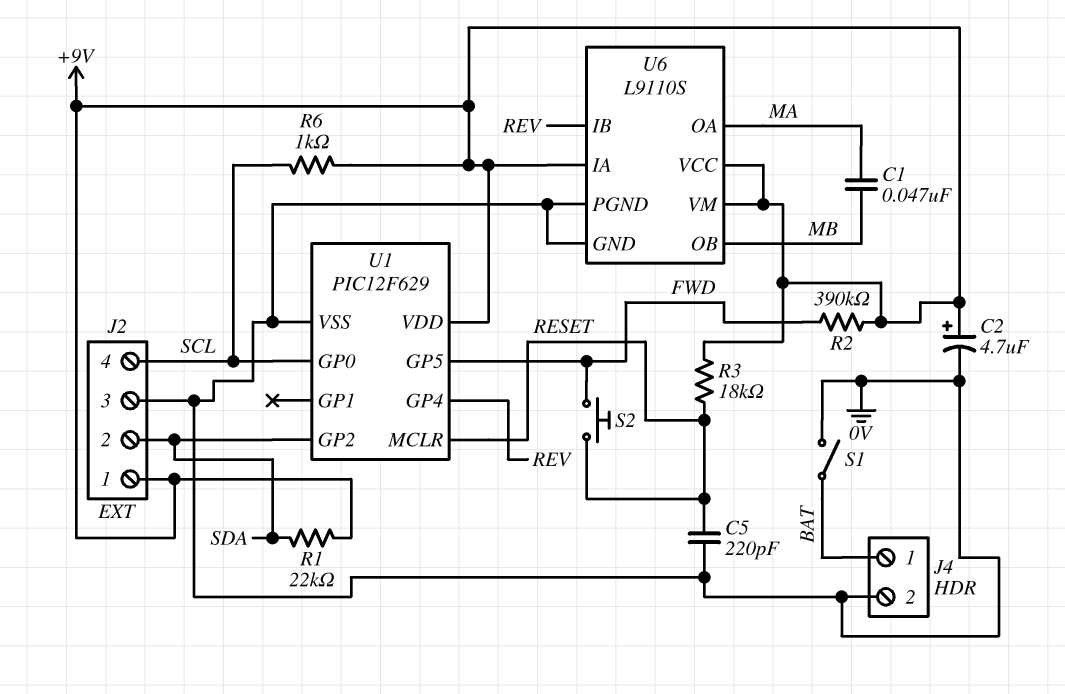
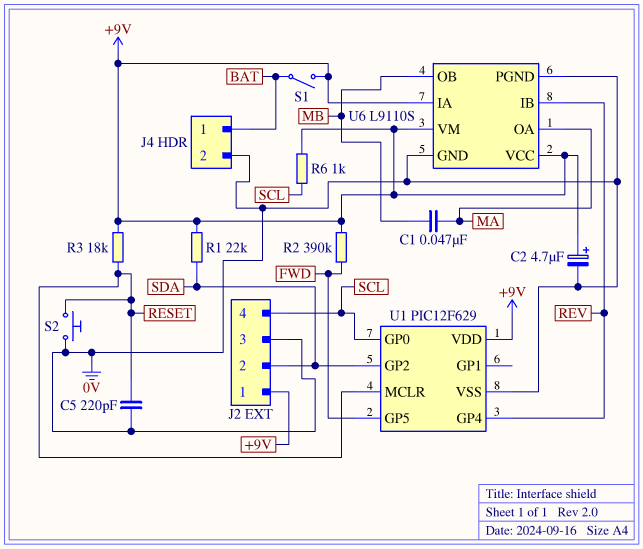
S1: switch (0V, BAT) -> switch (+9V, BAT)
S2: button (FWD, RESET) -> button (0V, RESET)

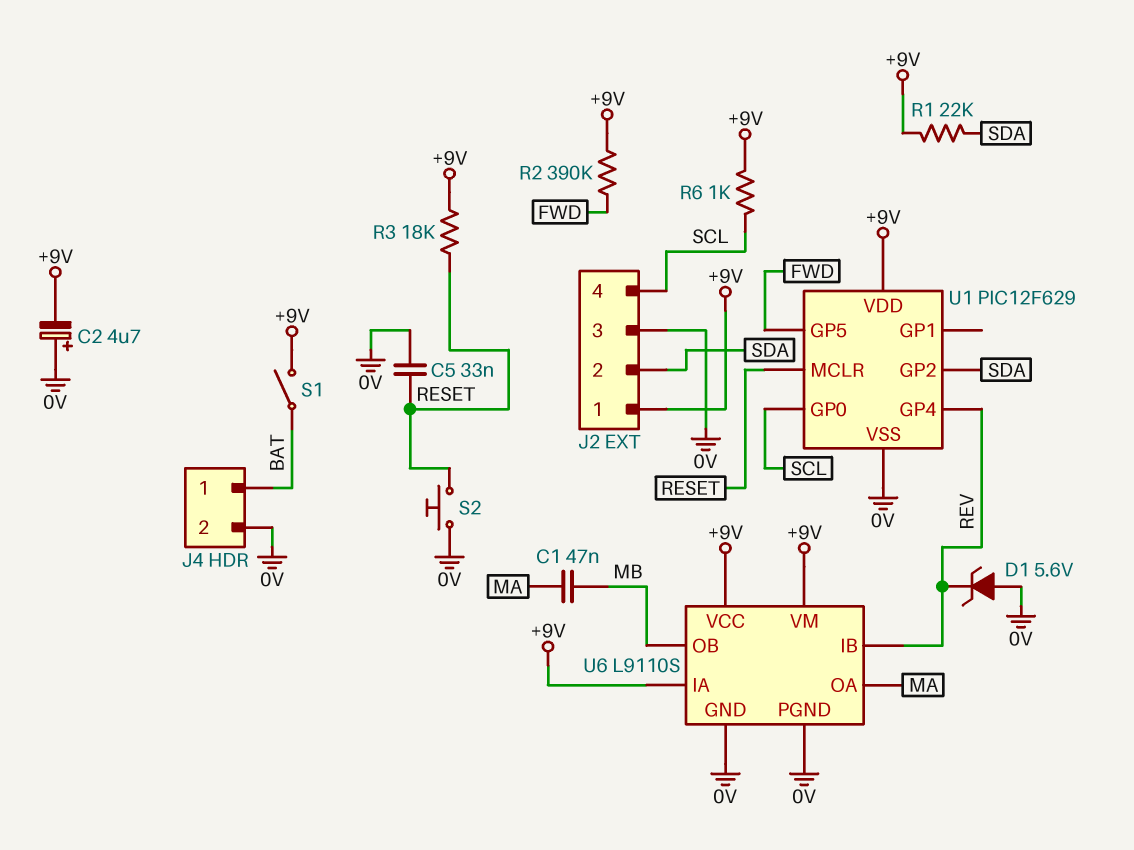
C2: 4.7uF (plus +9V, minus 0V) -> 4.7uF (plus 0V, minus +9V)
C5: 220pF (0V, RESET) -> 33nF (0V, RESET)
D1: none -> zener 5.6V (A 0V, K REV)

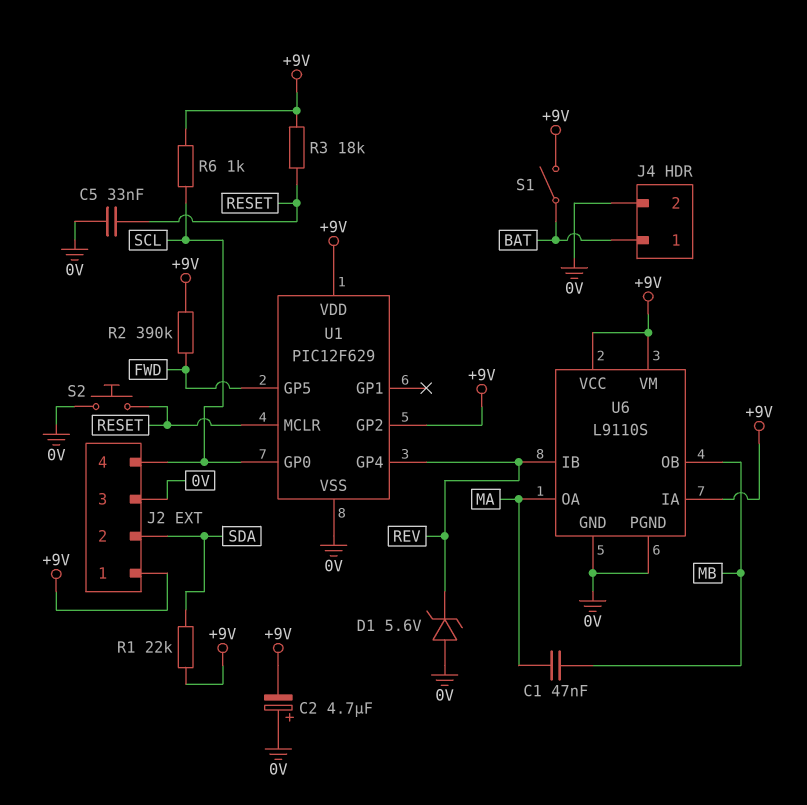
U1 pin GP2: SDA -> +9V

